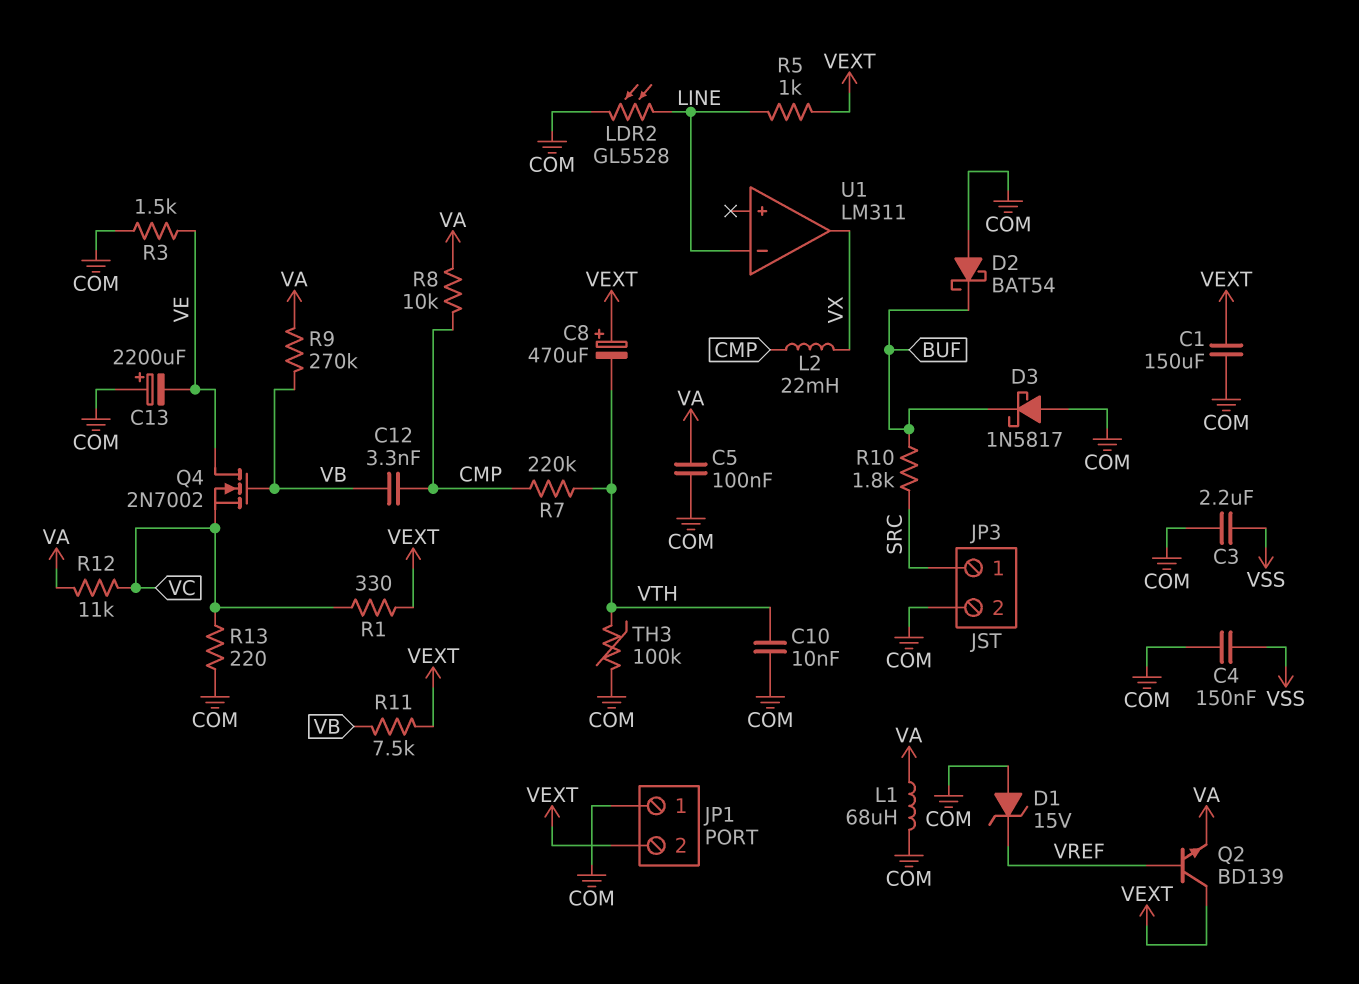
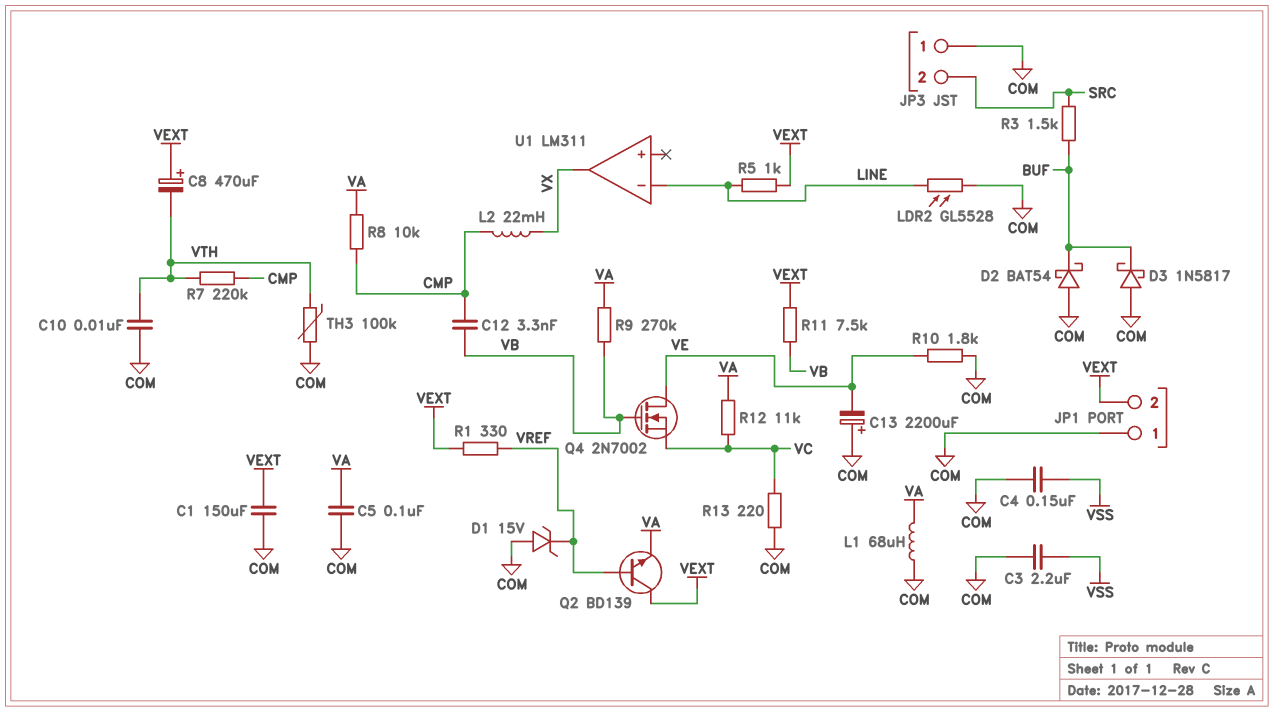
JP3 pin 1: SRC -> COM
JP3 pin 2: COM -> SRC
R1: 330 (VC, VEXT) -> 330 (VEXT, VREF)
R3: 1.5k (COM, VE) -> 1.5k (BUF, SRC)
R10: 1.8k (BUF, SRC) -> 1.8k (COM, VE)

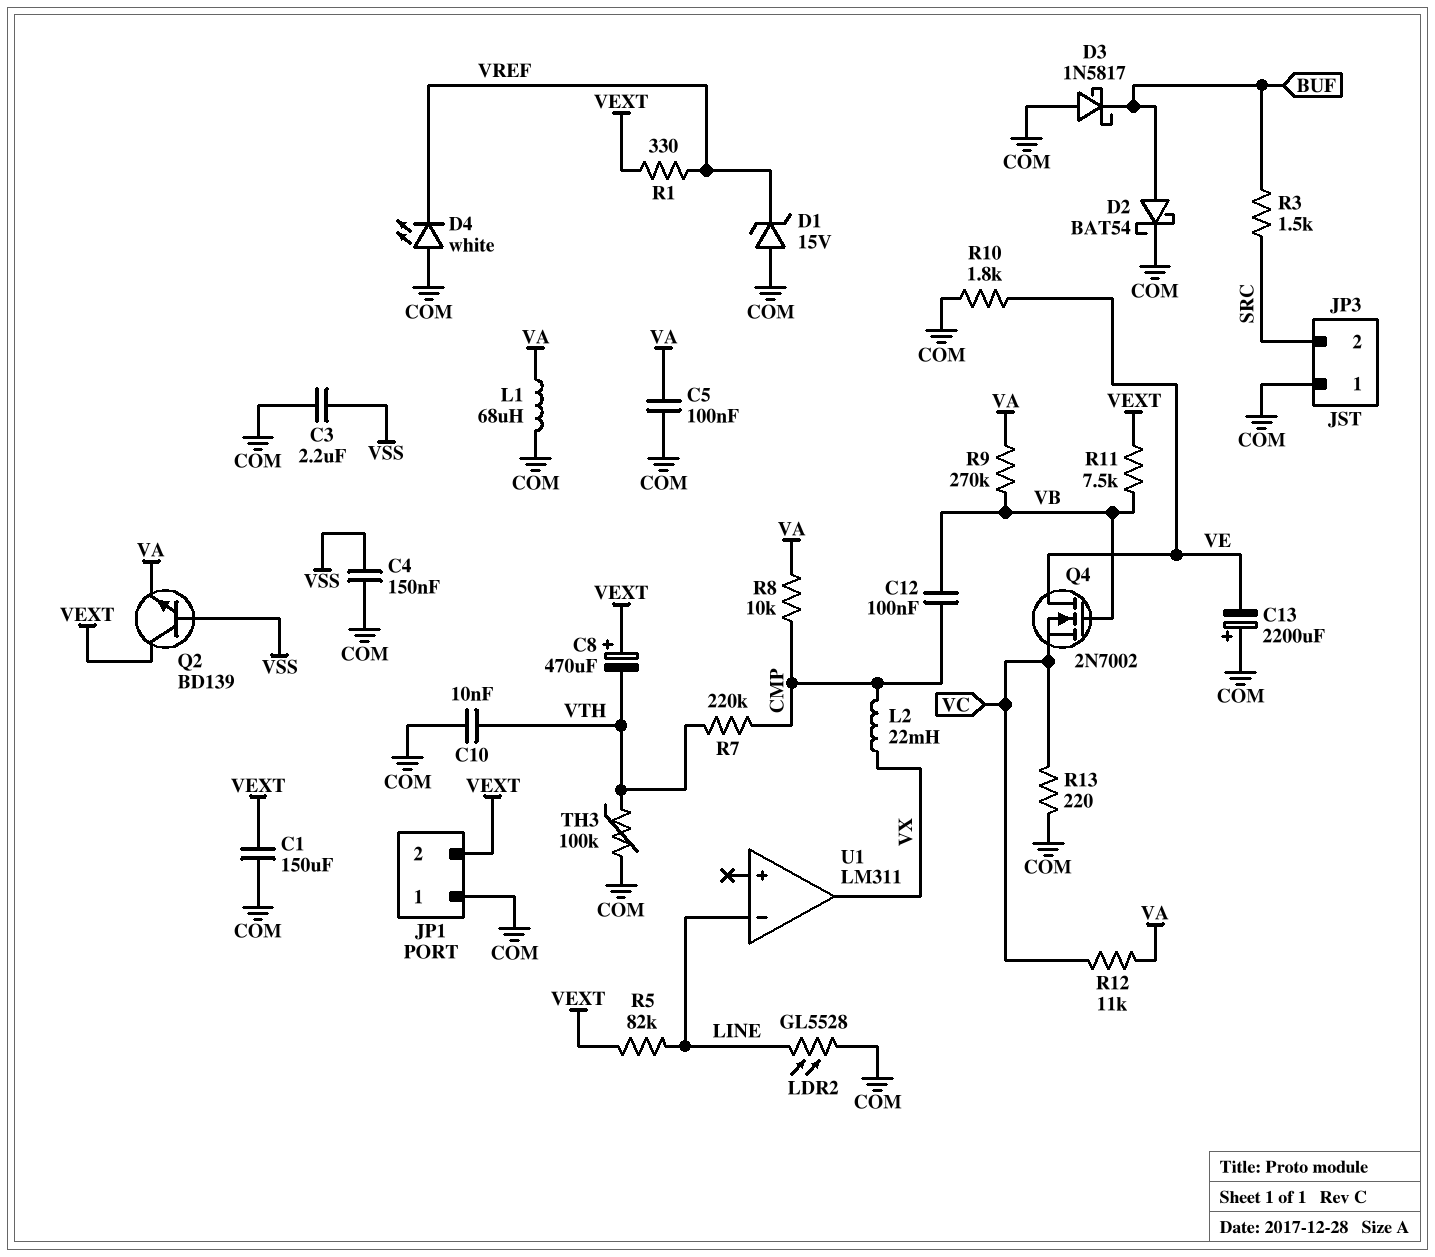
C12: 3.3nF (CMP, VB) -> 100nF (CMP, VB)
D2: schottky BAT54 (A COM, K BUF) -> schottky BAT54 (A BUF, K COM)
D4: none -> LED white (A COM, K VREF)
Q2: NPN BD139 (B VREF, C VEXT, E VA) -> NPN BD139 (B VSS, C VEXT, E VA)
R5: 1k (LINE, VEXT) -> 82k (LINE, VEXT)

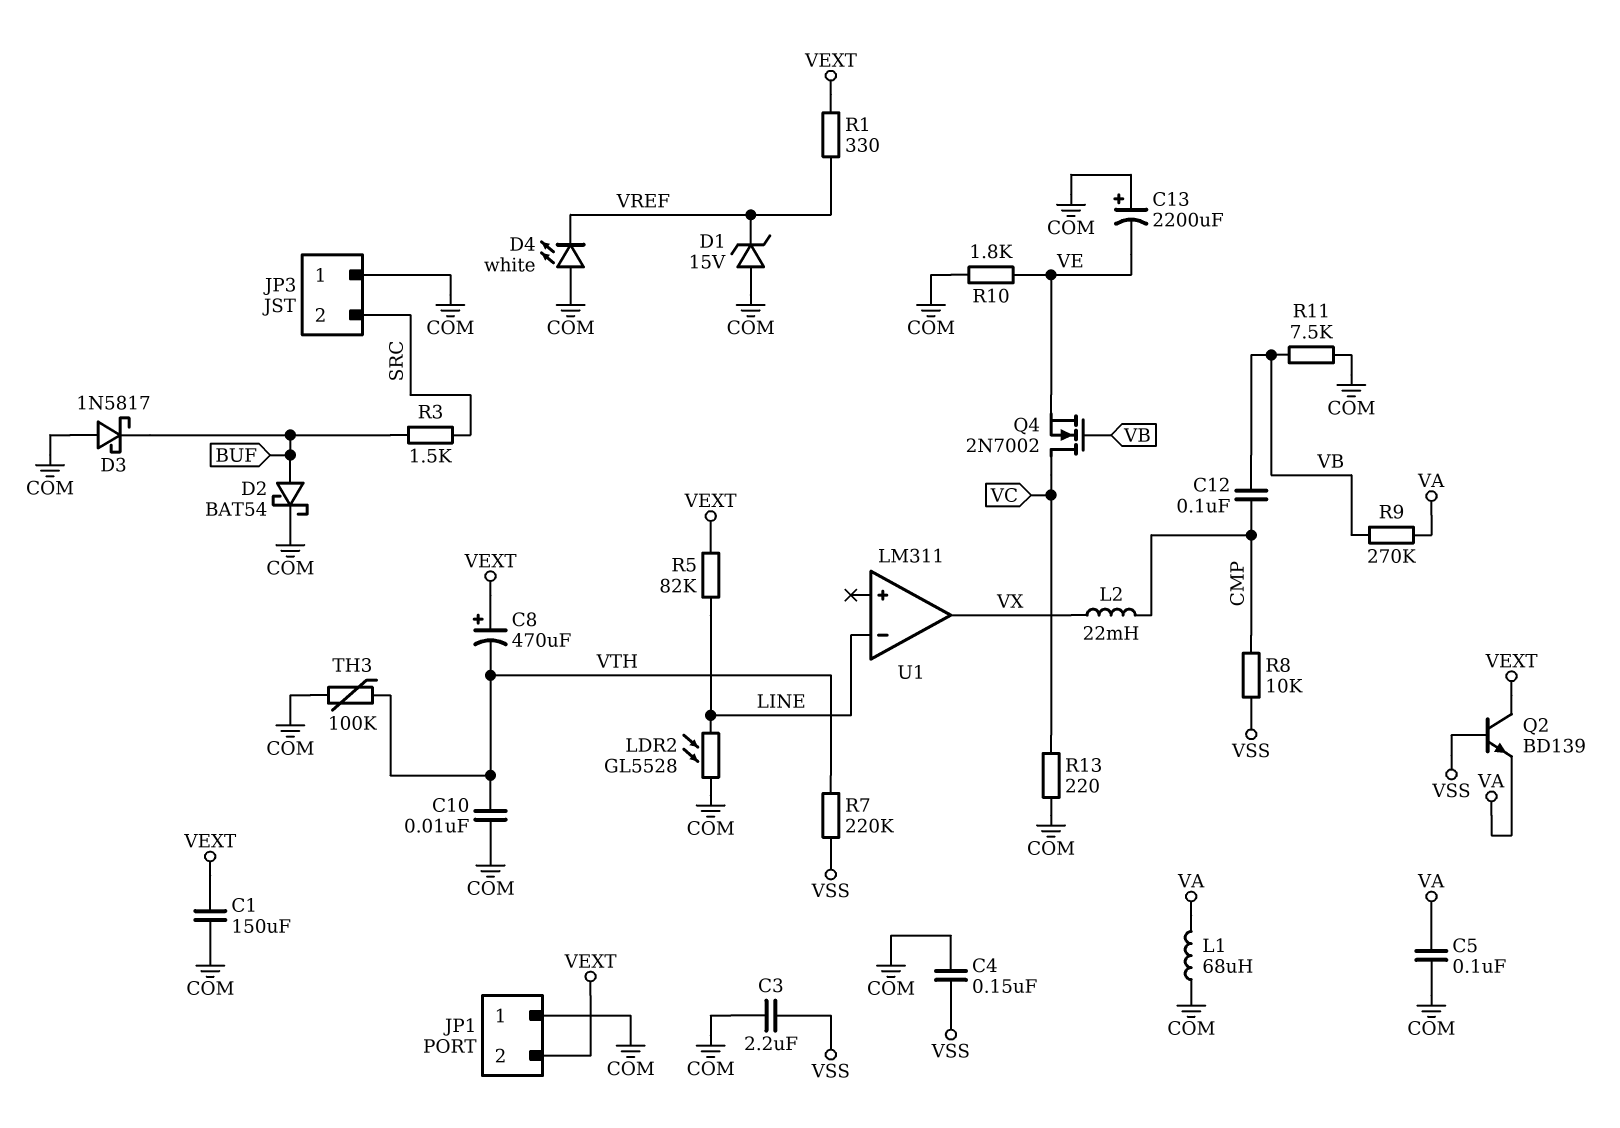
Q4: NMOS 2N7002 (G VB, D VE, S VC) -> NMOS 2N7002 (G VB, D VC, S VE)
R7: 220k (CMP, VTH) -> 220k (VSS, VTH)
R8: 10k (CMP, VA) -> 10k (CMP, VSS)
R11: 7.5k (VB, VEXT) -> 7.5k (COM, VB)
R12: 11k (VA, VC) -> none

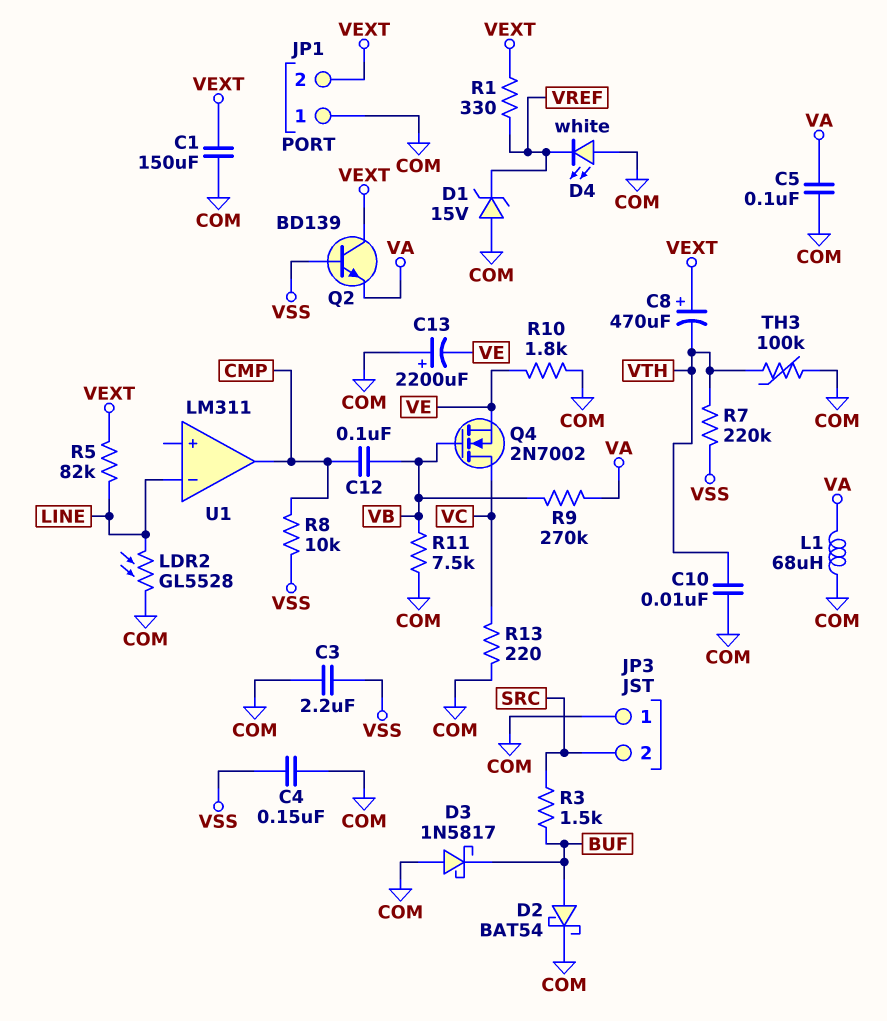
L2: 22mH (CMP, VX) -> none
U1 pin out: VX -> CMP

